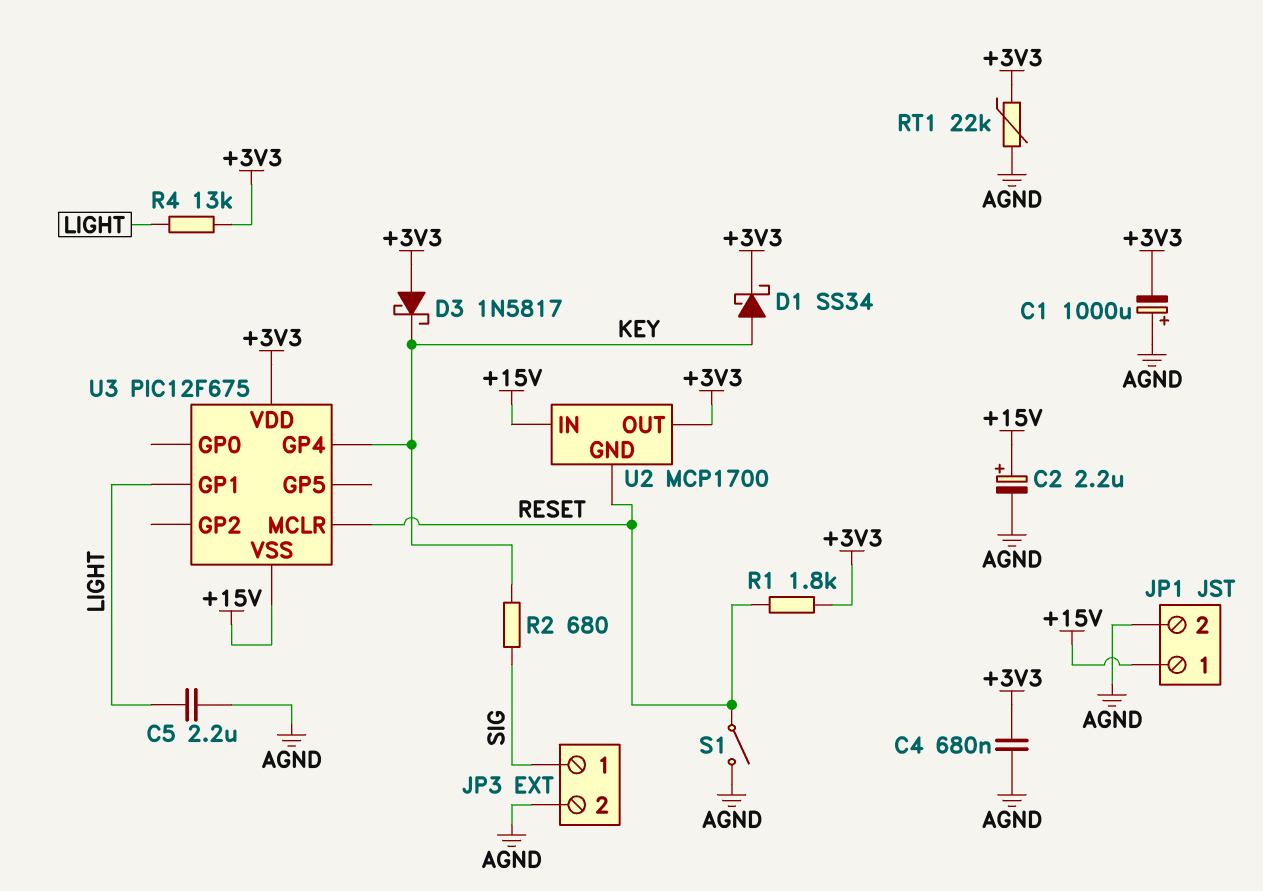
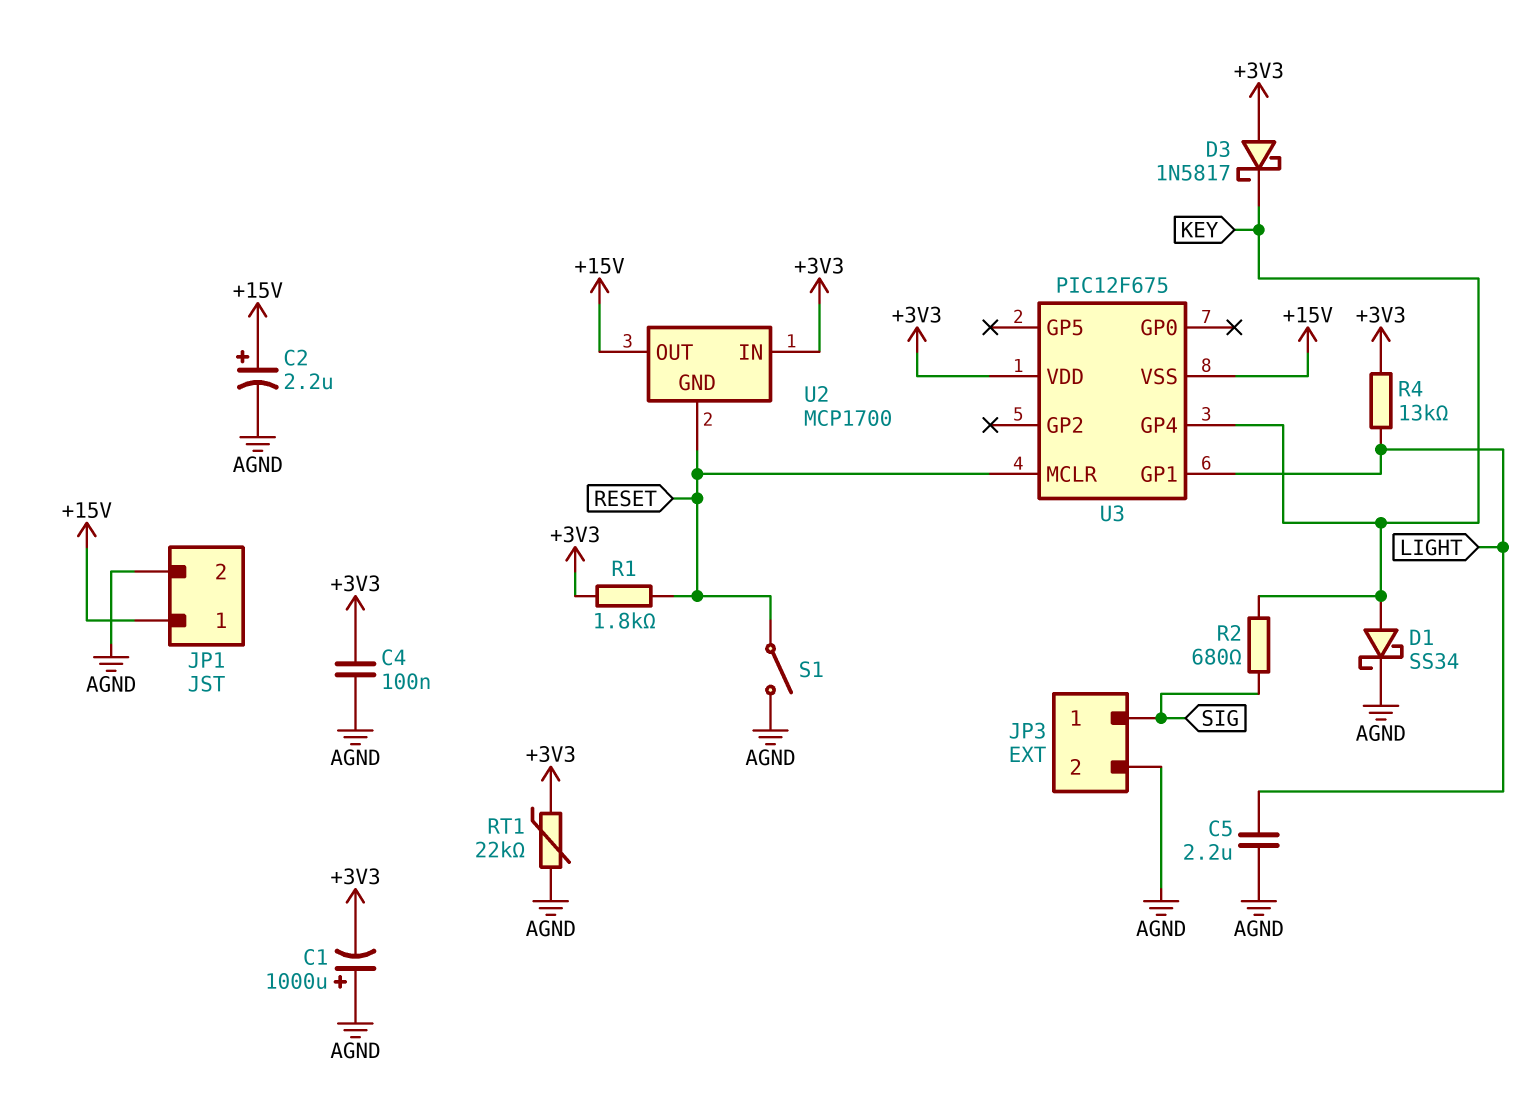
C4: 680nF (+3V3, AGND) -> 100nF (+3V3, AGND)
D1: schottky SS34 (A KEY, K +3V3) -> schottky SS34 (A KEY, K AGND)
U2 pin IN: +15V -> +3V3
U2 pin OUT: +3V3 -> +15V

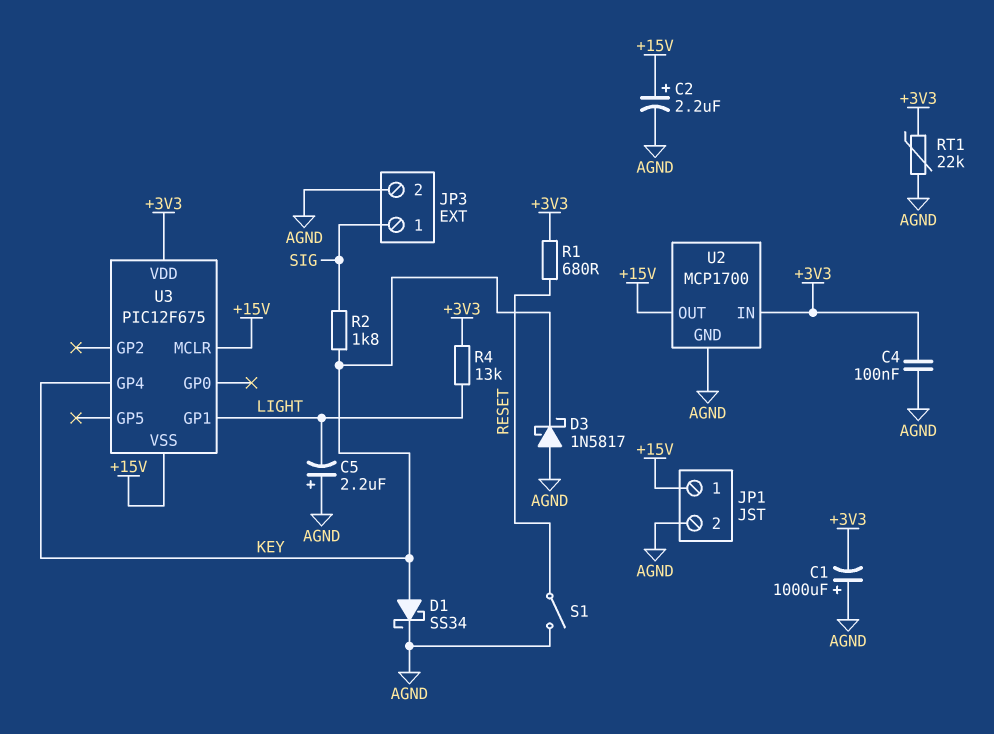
C5: 2.2uF (AGND, LIGHT) -> 2.2uF (plus AGND, minus LIGHT)
D3: schottky 1N5817 (A +3V3, K KEY) -> schottky 1N5817 (A AGND, K KEY)
R1: 1.8k (+3V3, RESET) -> 680 (+3V3, RESET)
R2: 680 (KEY, SIG) -> 1.8k (KEY, SIG)
U2 pin GND: RESET -> AGND
U3 pin MCLR: RESET -> +15V

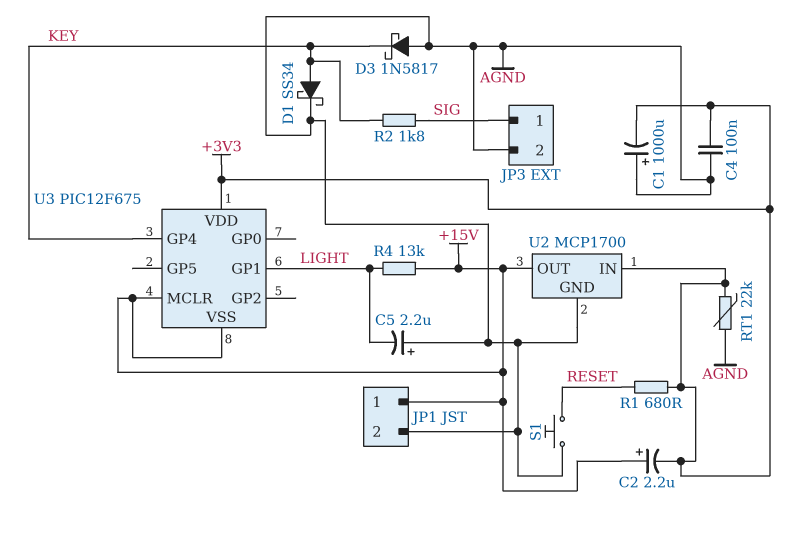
C2: 2.2uF (plus +15V, minus AGND) -> 2.2uF (plus +15V, minus +3V3)
R4: 13k (+3V3, LIGHT) -> 13k (+15V, LIGHT)
S1: switch (AGND, RESET) -> button (AGND, RESET)

